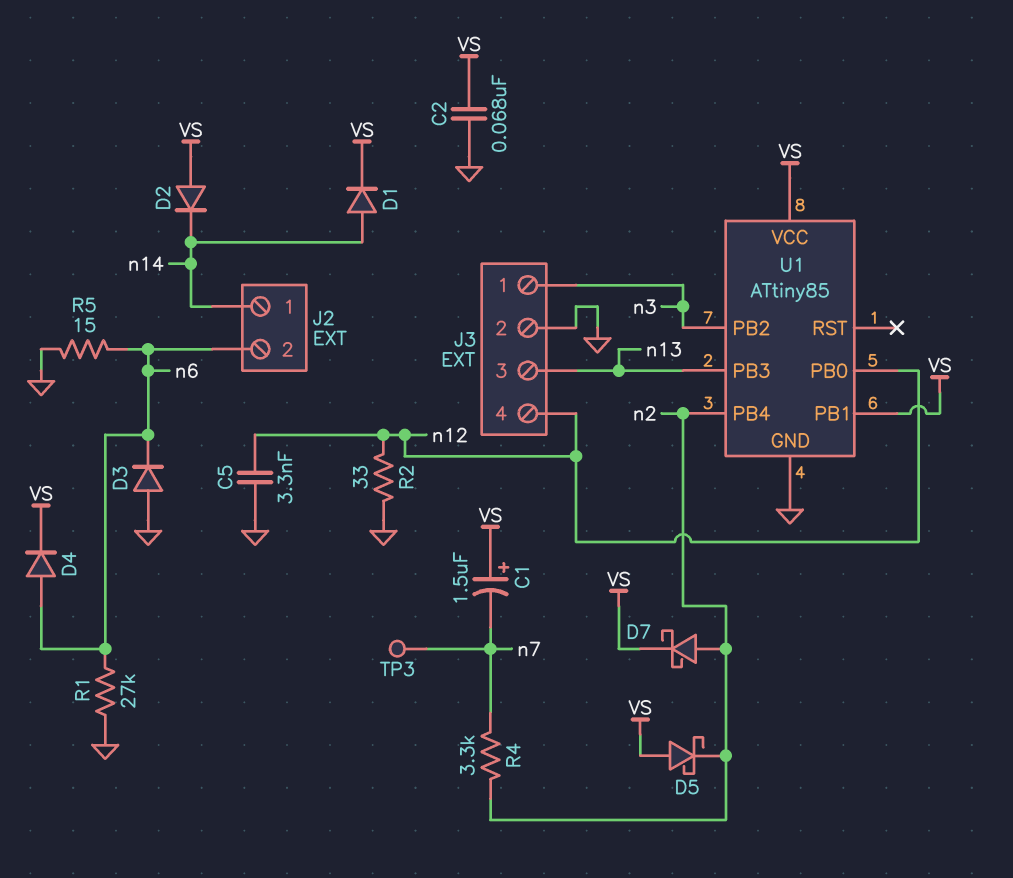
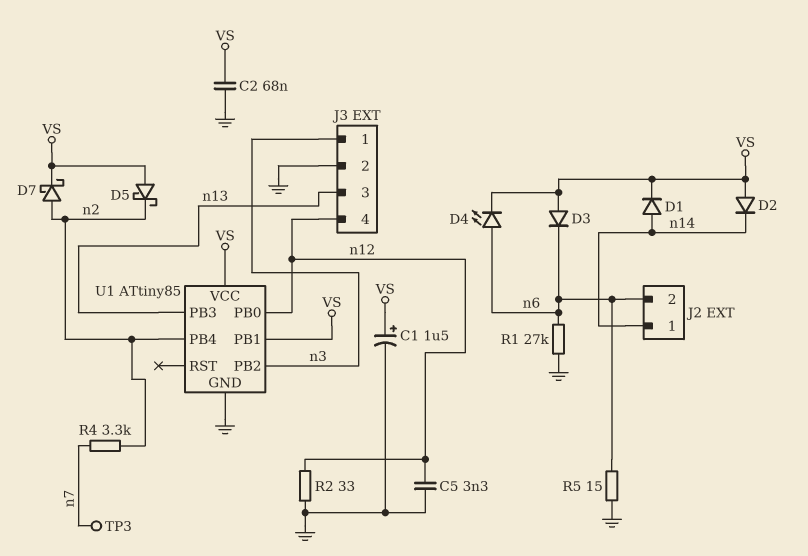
C1: 1.5uF (plus VS, minus n7) -> 1.5uF (plus VS, minus GND)
D3: diode (A GND, K n6) -> diode (A VS, K n6)
D4: diode (A n6, K VS) -> LED (A n6, K VS)

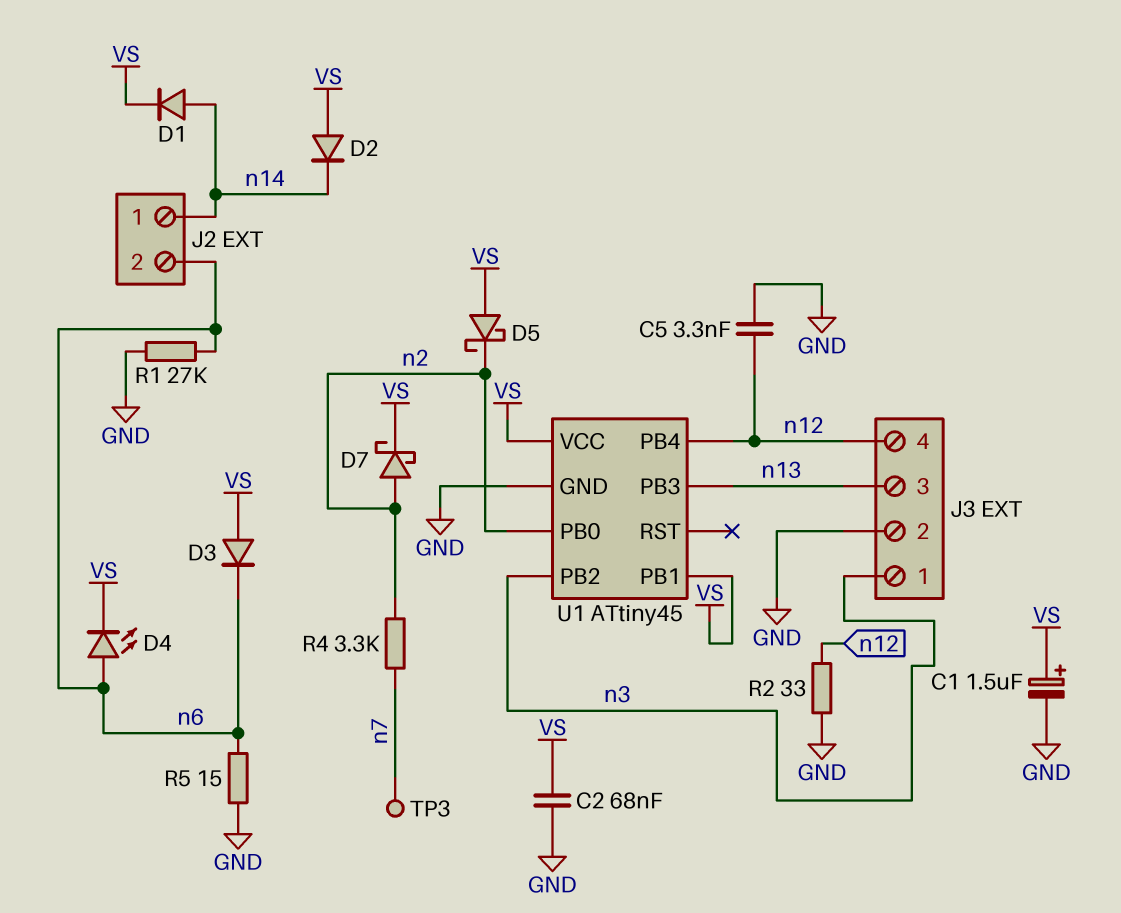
U1: ATtiny85 -> ATtiny45
U1 pin PB0: n12 -> n2
U1 pin PB4: n2 -> n12

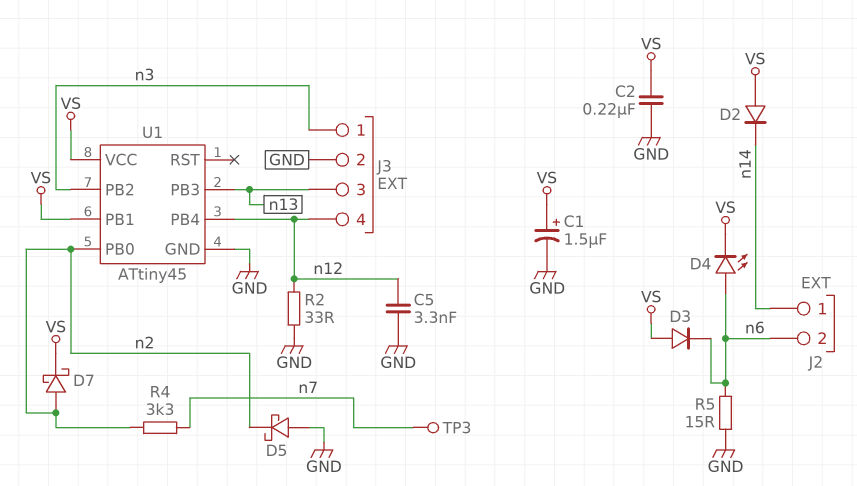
C2: 68nF (GND, VS) -> 220nF (GND, VS)
D1: diode (A n14, K VS) -> none
D5: schottky (A VS, K n2) -> schottky (A GND, K n2)
R1: 27k (GND, n6) -> none

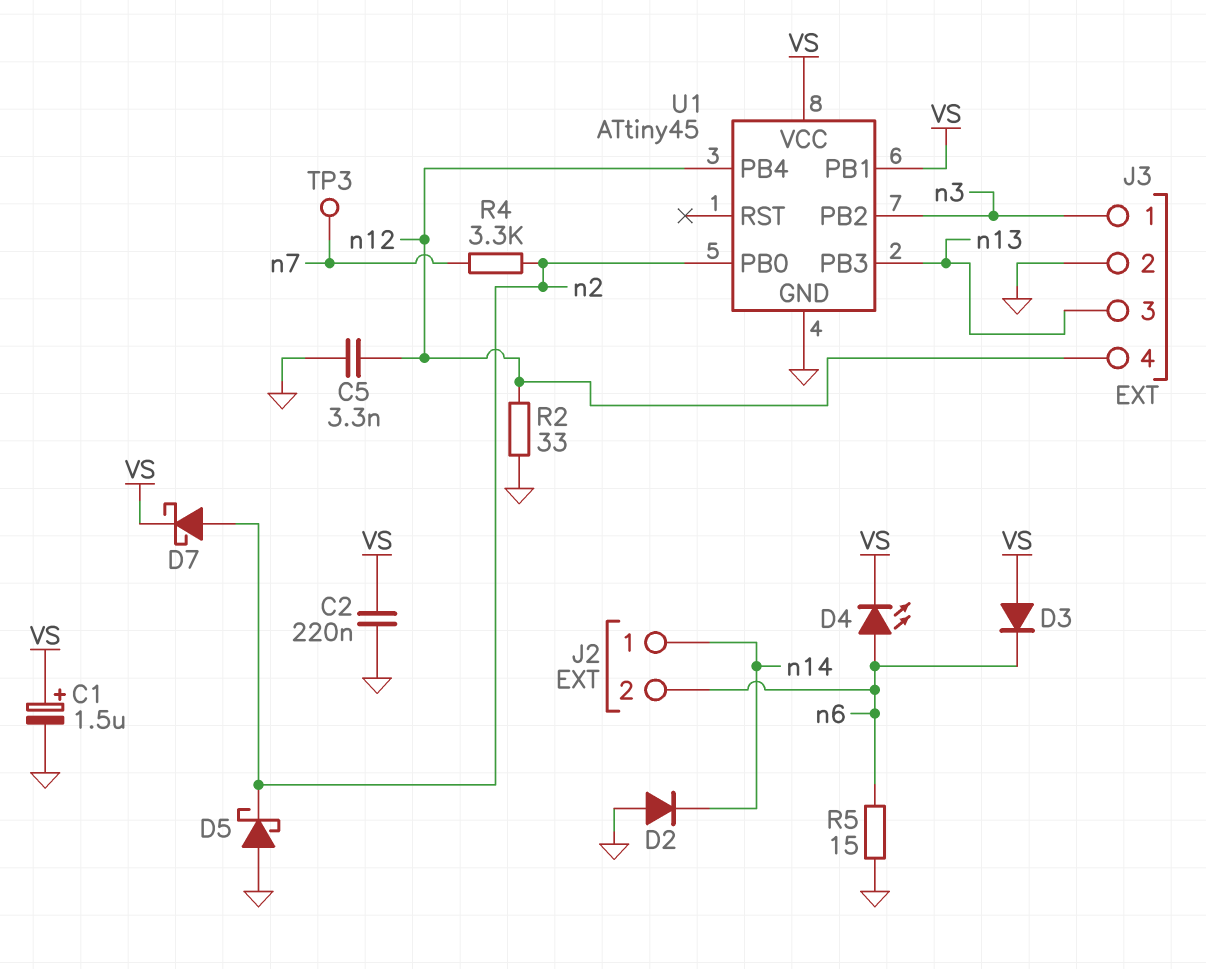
D2: diode (A VS, K n14) -> diode (A GND, K n14)

